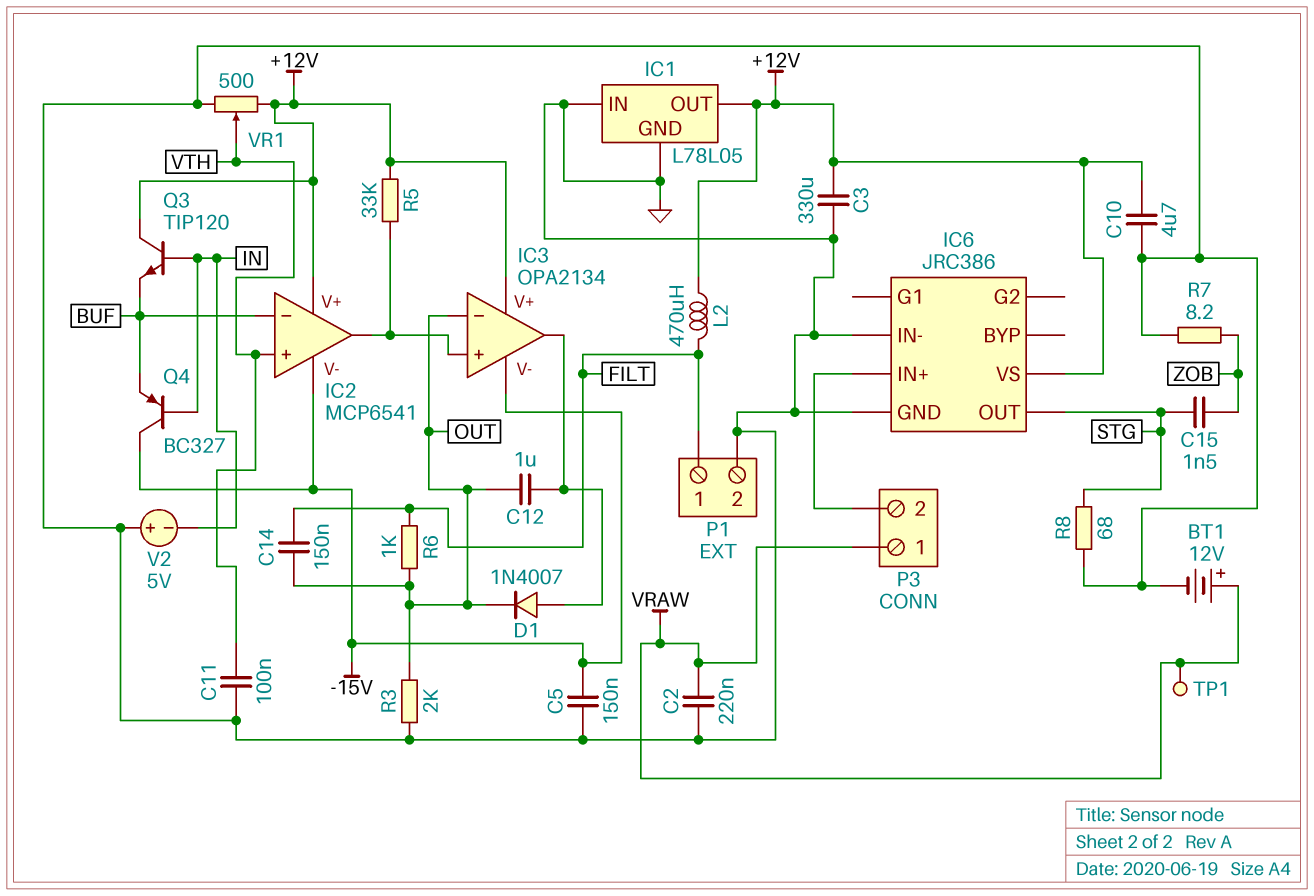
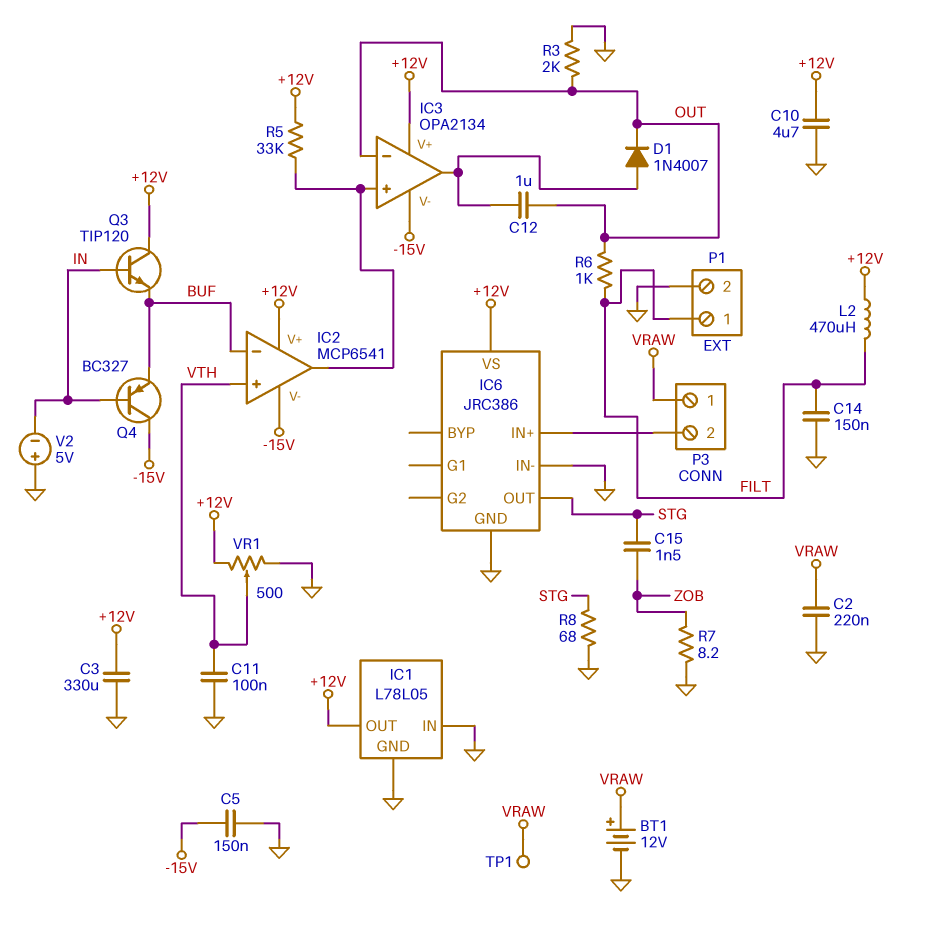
C14: 150nF (FILT, OUT) -> 150nF (FILT, GND)

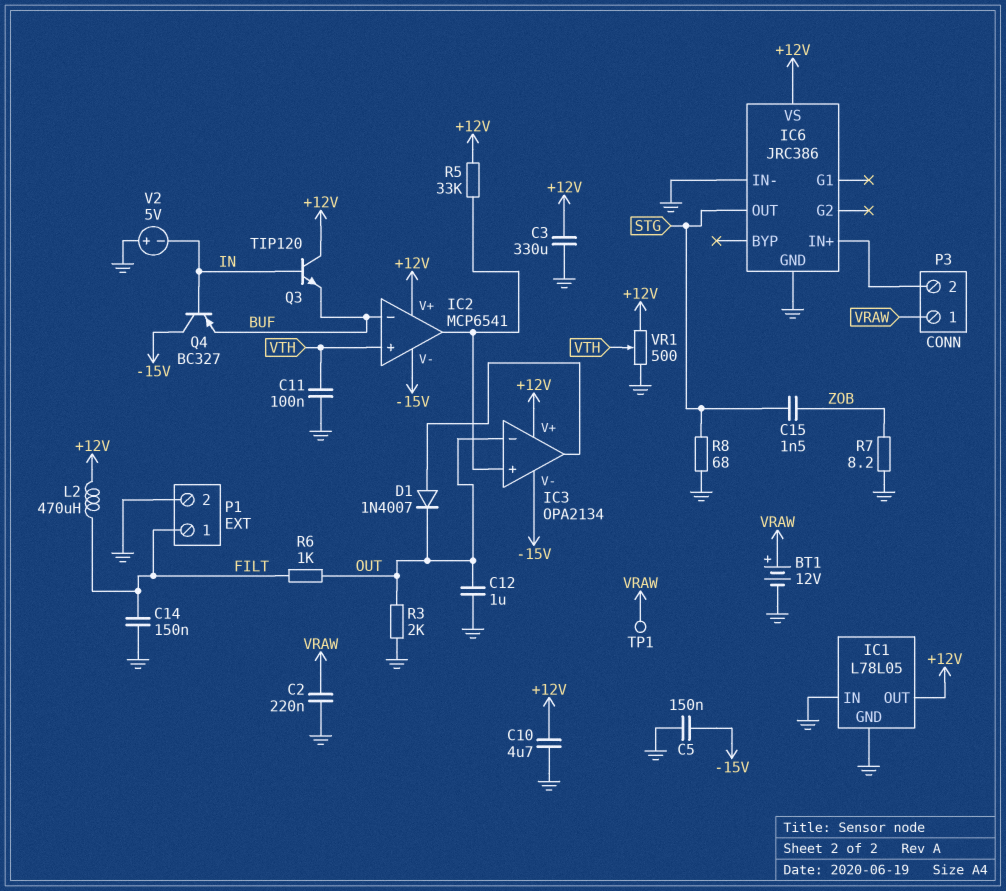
C12: 1uF (IC3/out, OUT) -> 1uF (GND, OUT)

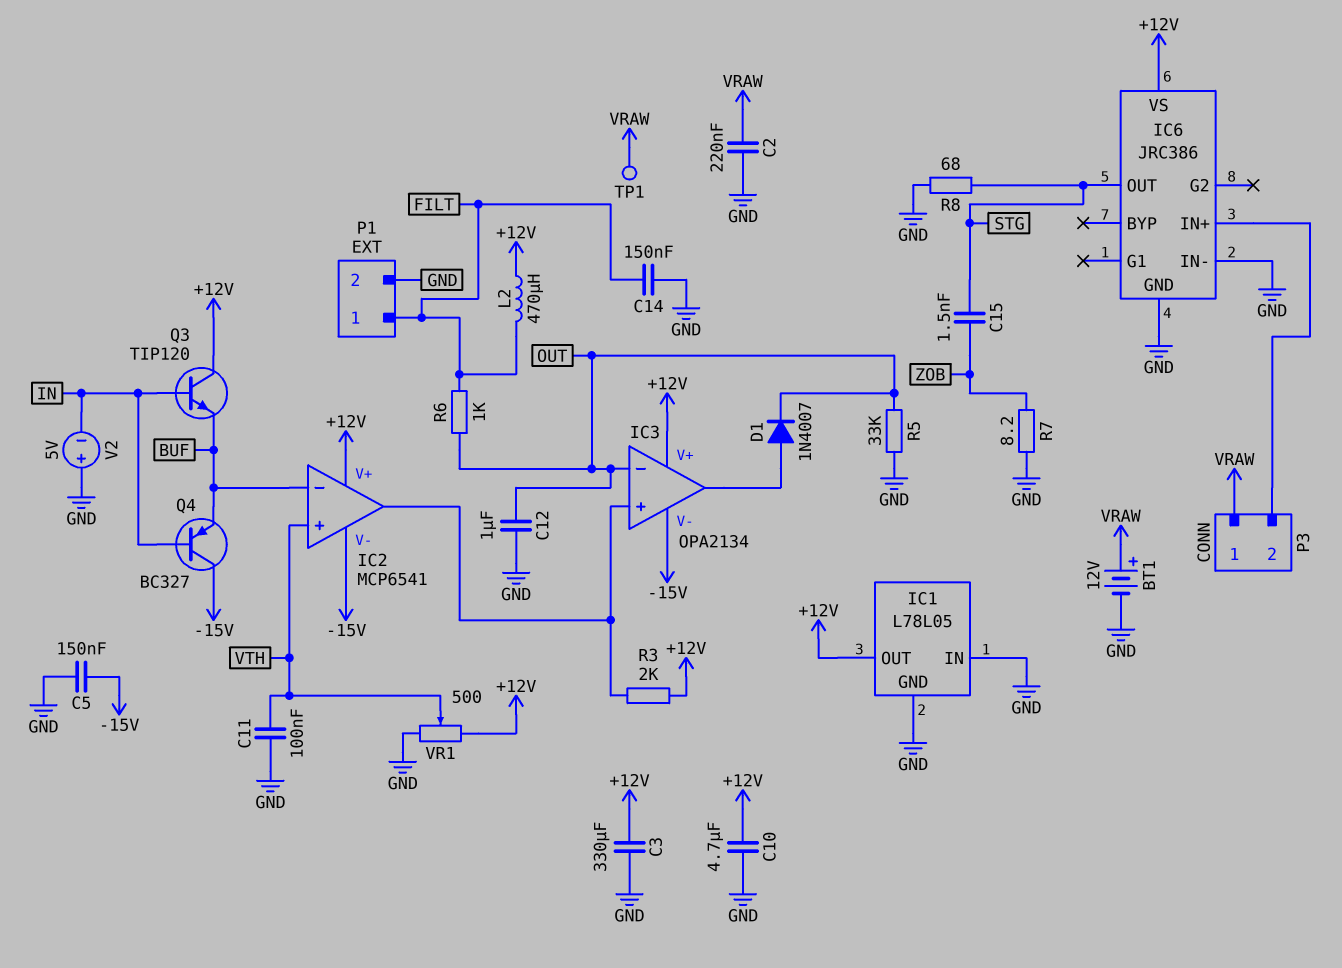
R3: 2k (GND, OUT) -> 2k (+12V, IC2/out)
R5: 33k (+12V, IC2/out) -> 33k (GND, OUT)

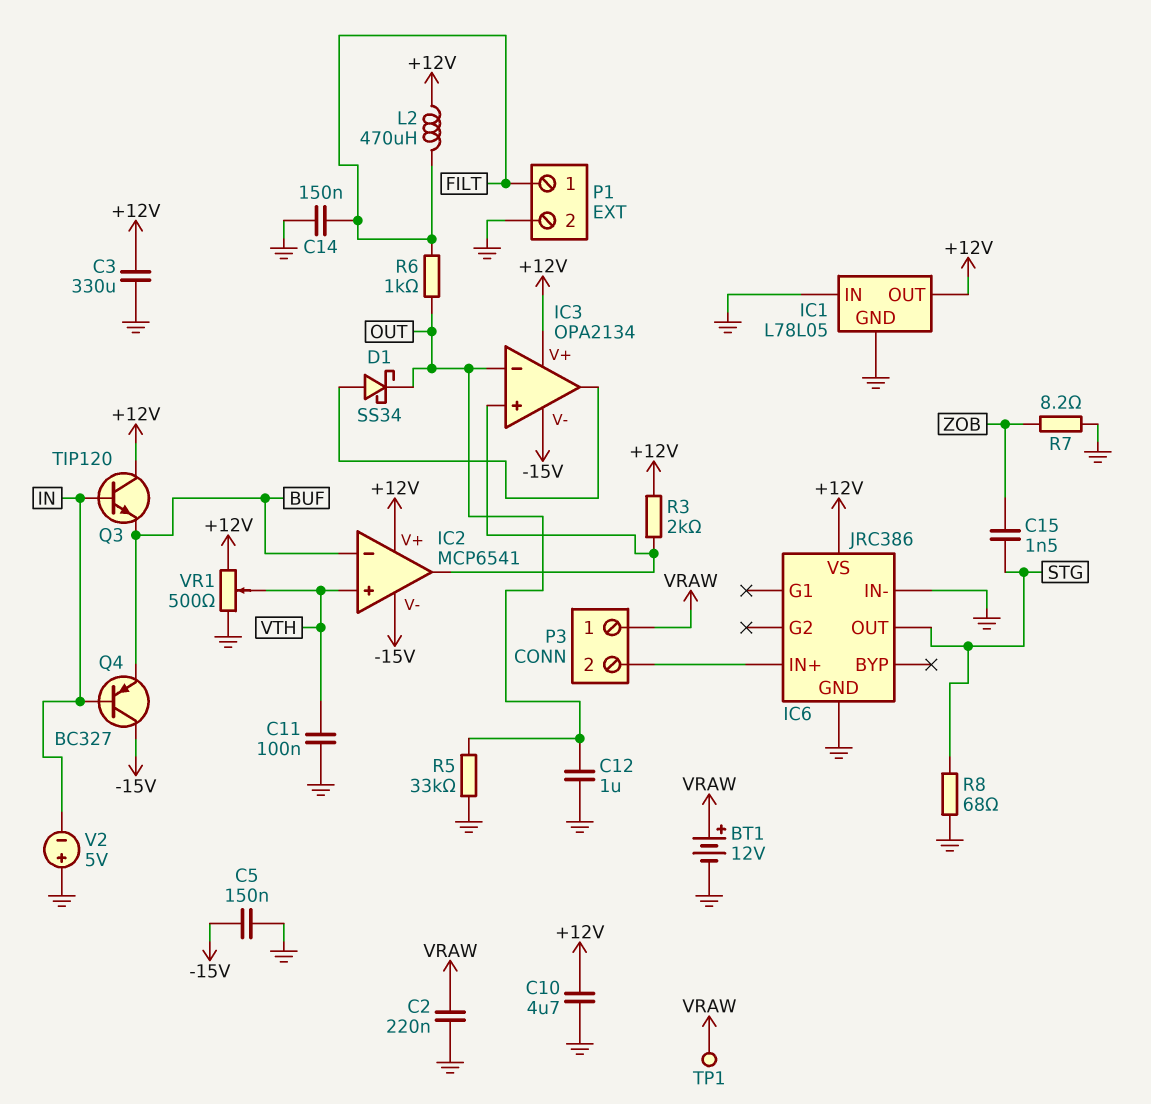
D1: diode 1N4007 (A IC3/out, K OUT) -> schottky SS34 (A IC3/out, K OUT)

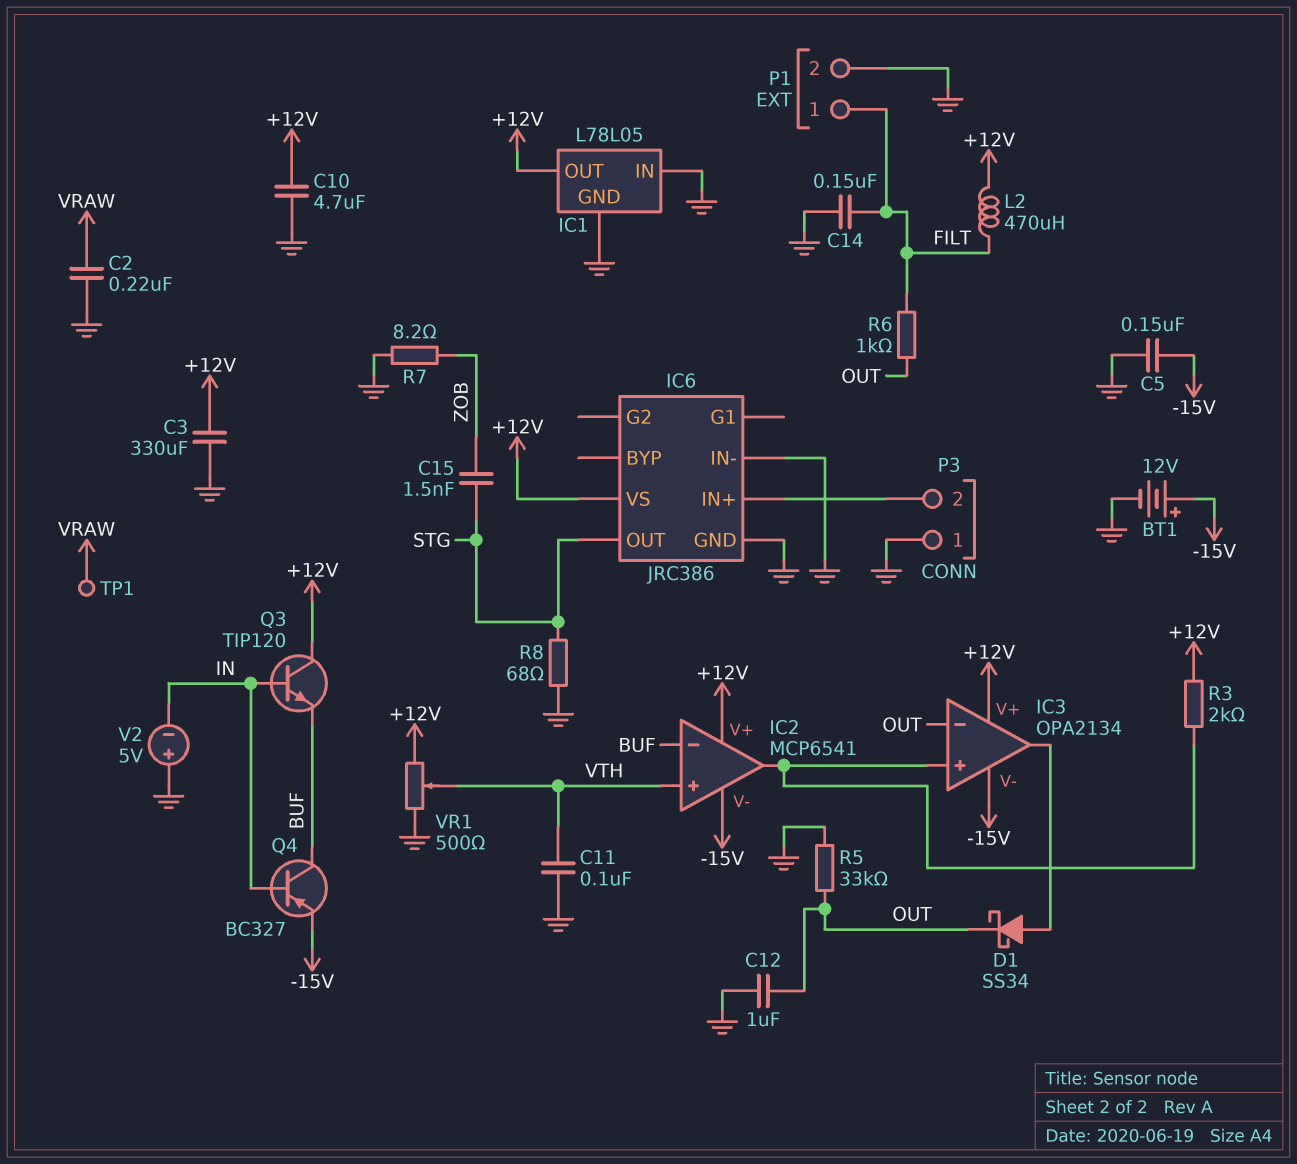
BT1: 12V (plus VRAW, minus GND) -> 12V (plus -15V, minus GND)
P3 pin 1: VRAW -> GND
Q4: PNP BC327 (B IN, C -15V, E BUF) -> PNP BC327 (B IN, C BUF, E -15V)

